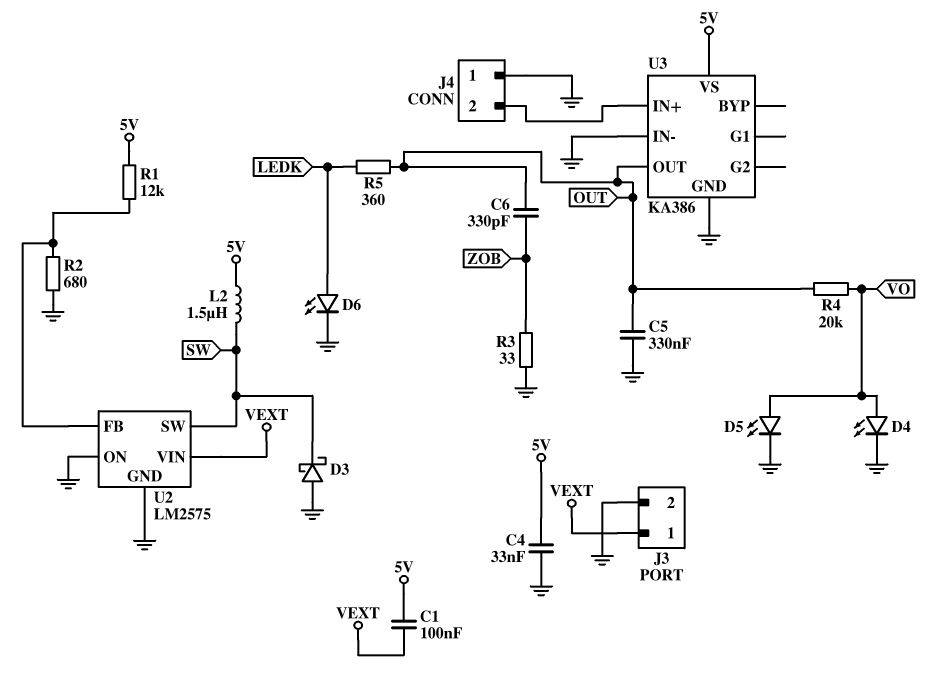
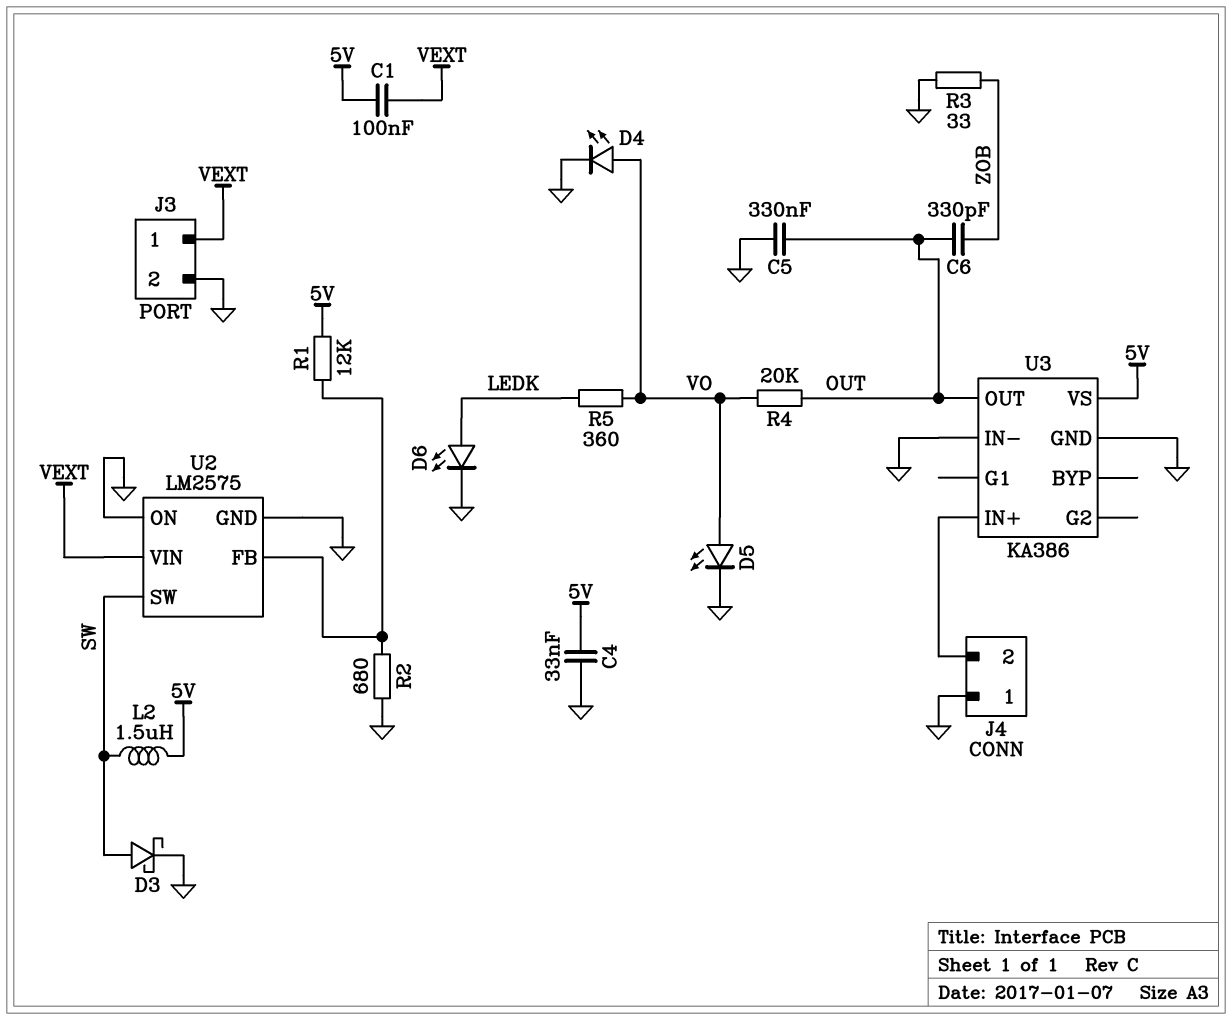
D3: schottky (A GND, K SW) -> schottky (A SW, K GND)
R5: 360 (LEDK, OUT) -> 360 (LEDK, VO)

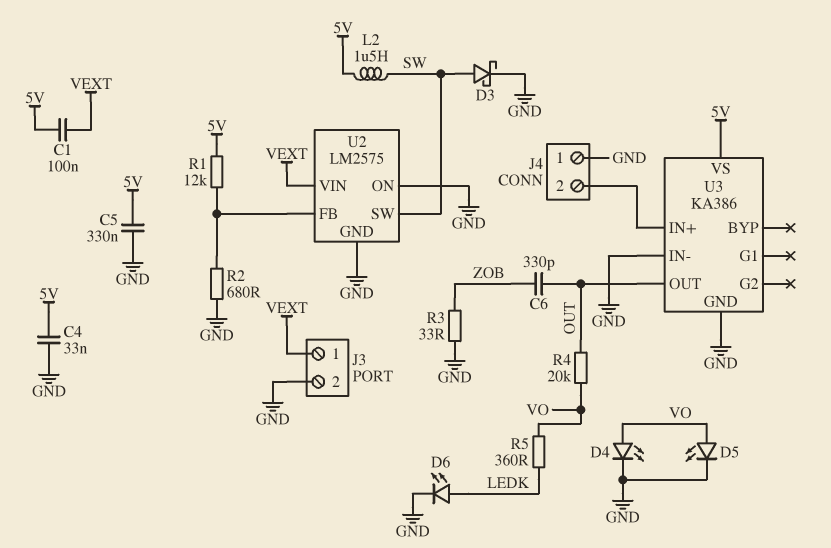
C5: 330nF (GND, OUT) -> 330nF (5V, GND)

